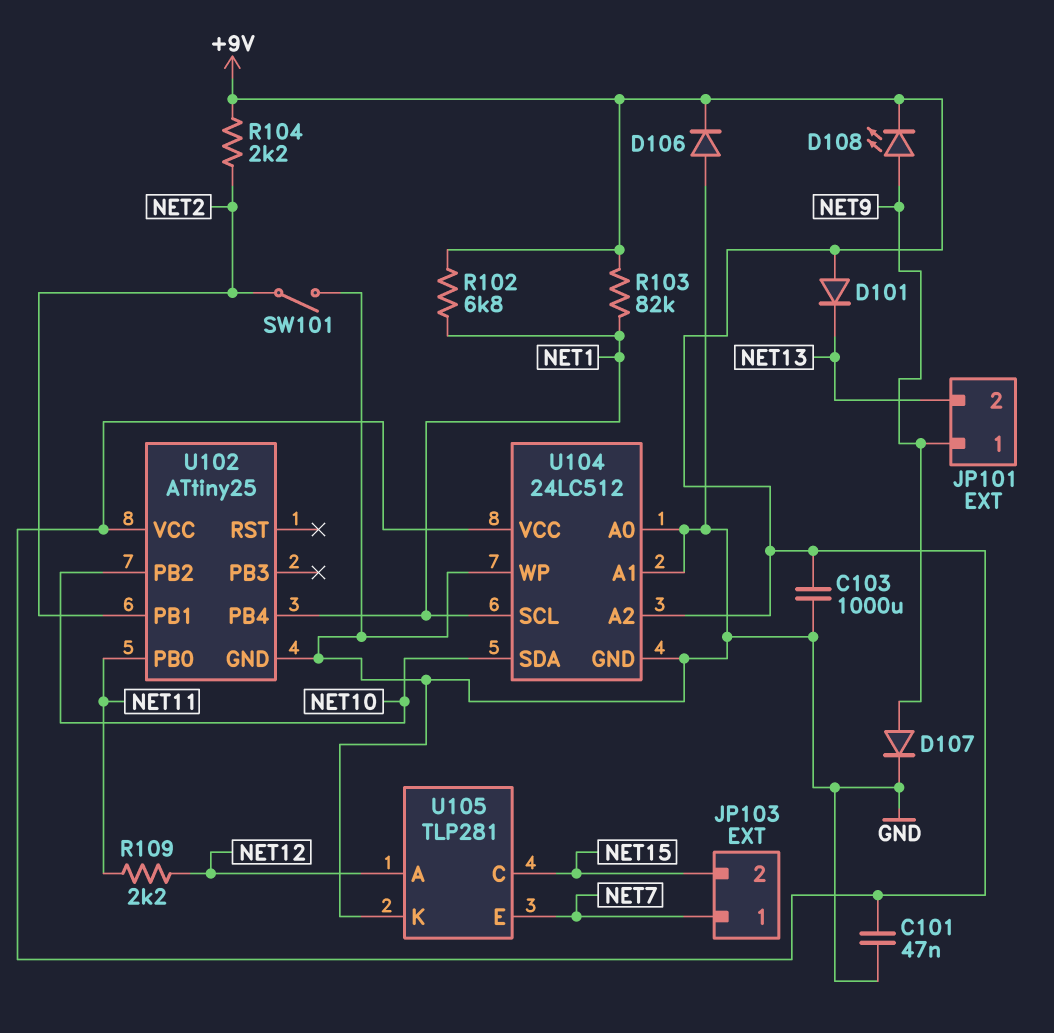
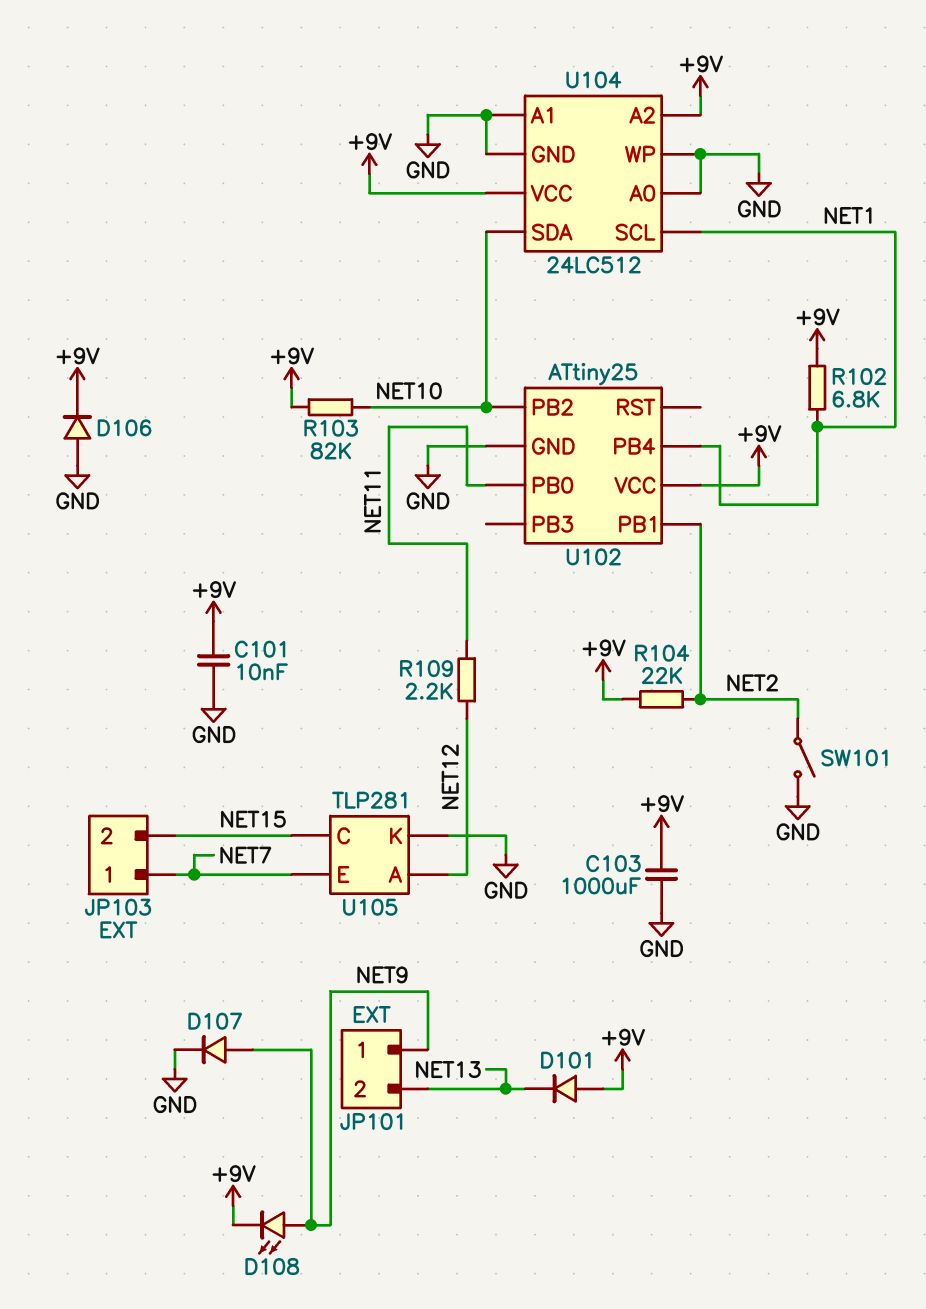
C101: 47nF (+9V, GND) -> 10nF (+9V, GND)
R103: 82k (+9V, NET1) -> 82k (+9V, NET10)
R104: 2.2k (+9V, NET2) -> 22k (+9V, NET2)

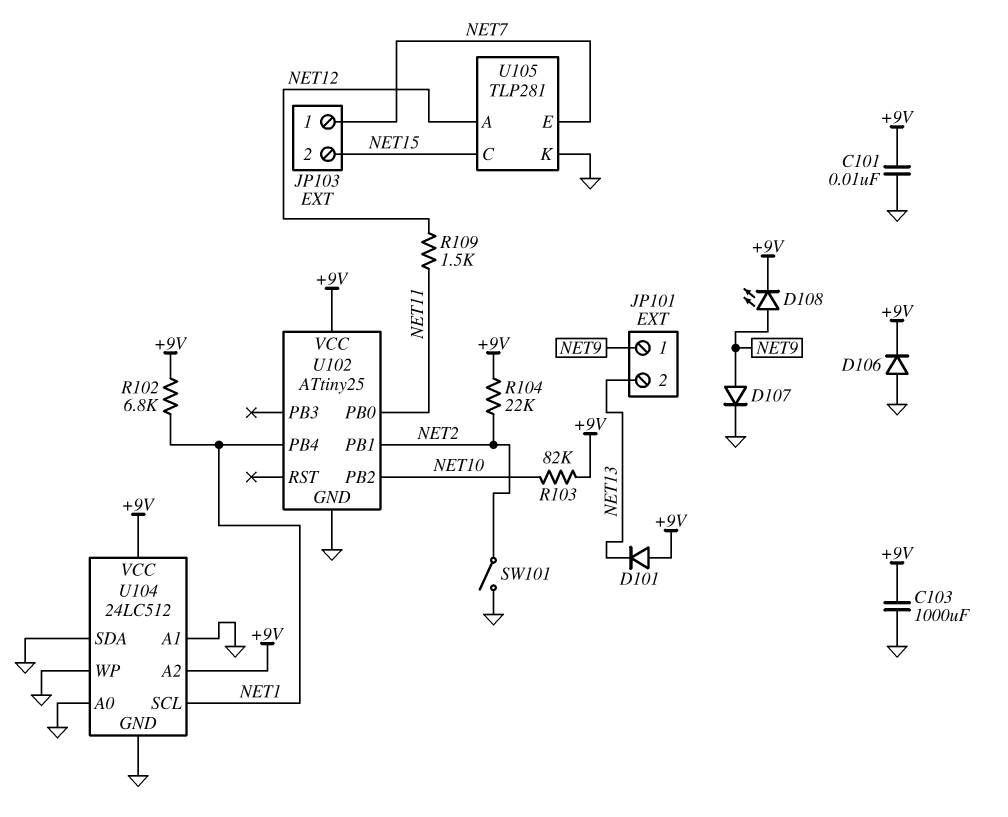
R109: 2.2k (NET11, NET12) -> 1.5k (NET11, NET12)
U104 pin SDA: NET10 -> GND

